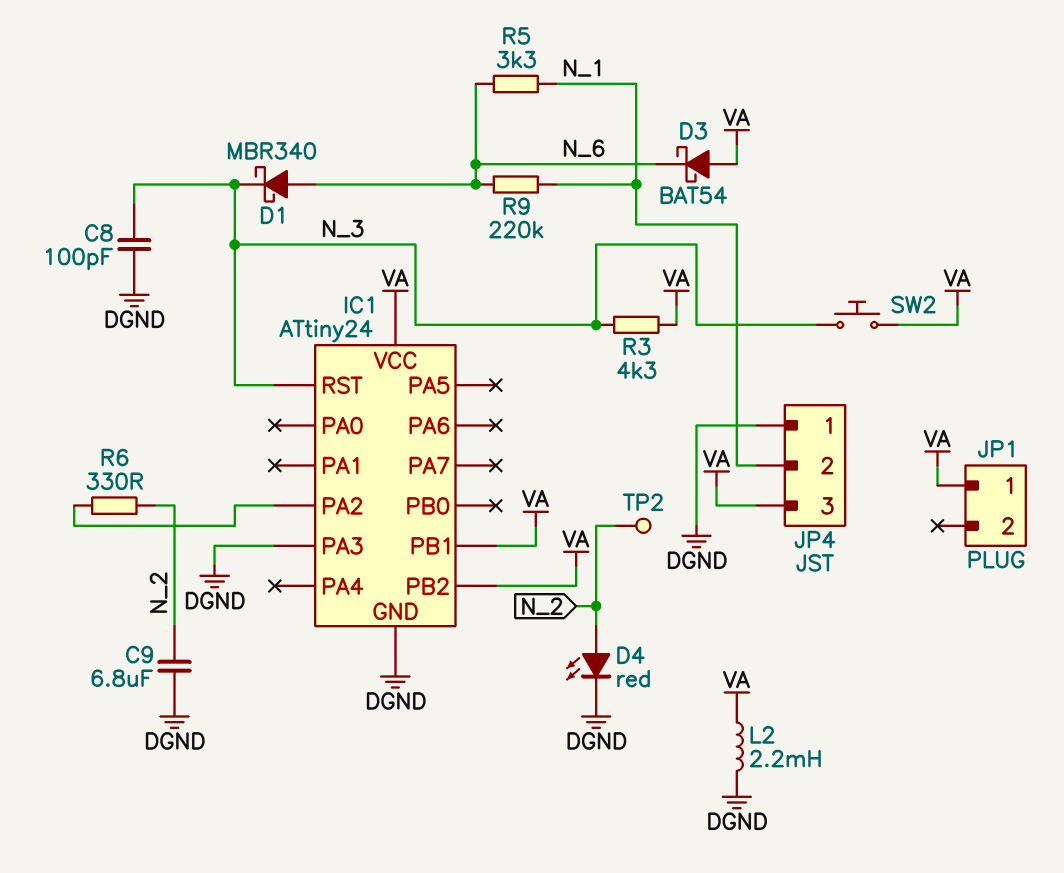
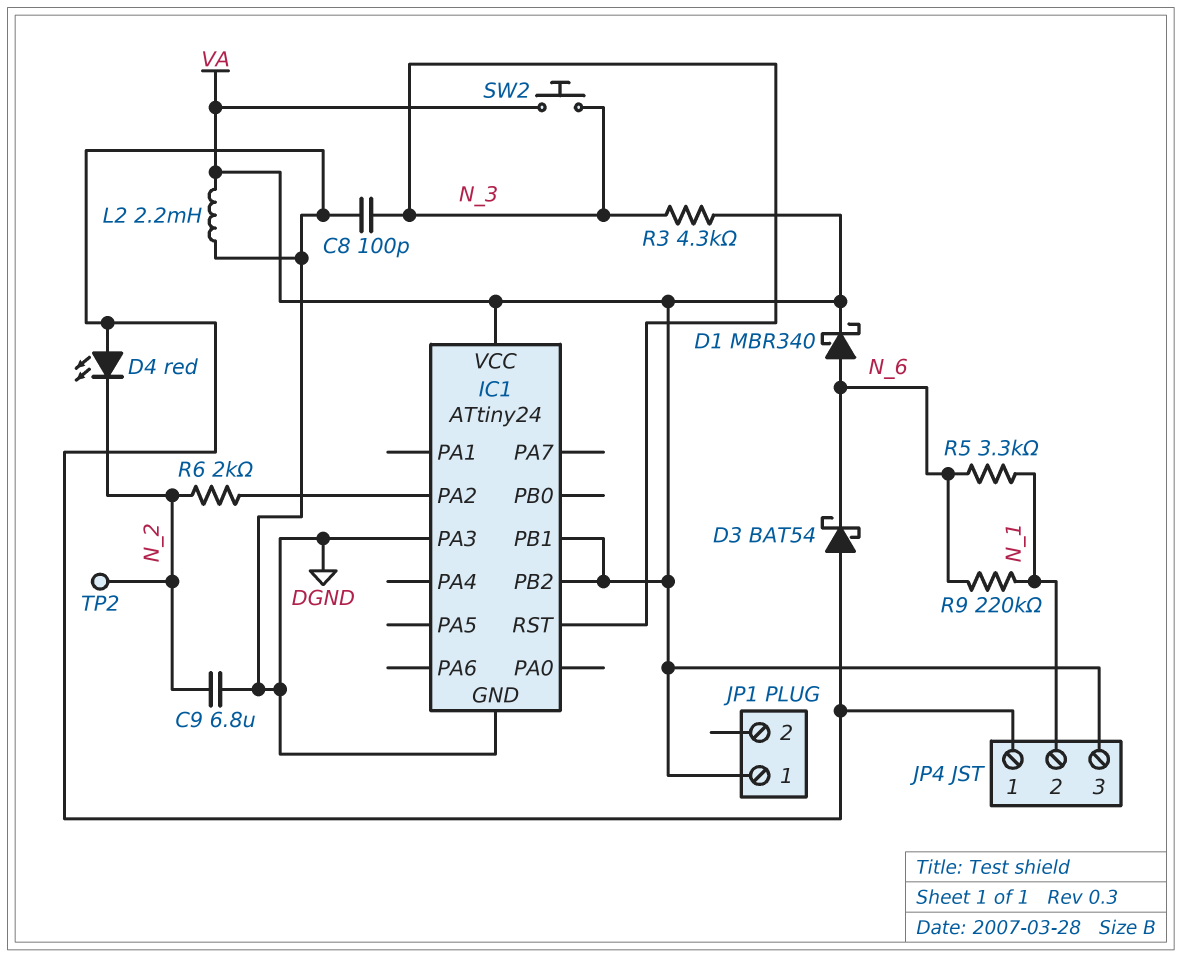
D1: schottky MBR340 (A N_6, K N_3) -> schottky MBR340 (A N_6, K VA)
D3: schottky BAT54 (A VA, K N_6) -> schottky BAT54 (A DGND, K N_6)
D4: LED red (A N_2, K DGND) -> LED red (A DGND, K N_2)
R6: 330 (IC1/PA2, N_2) -> 2k (IC1/PA2, N_2)

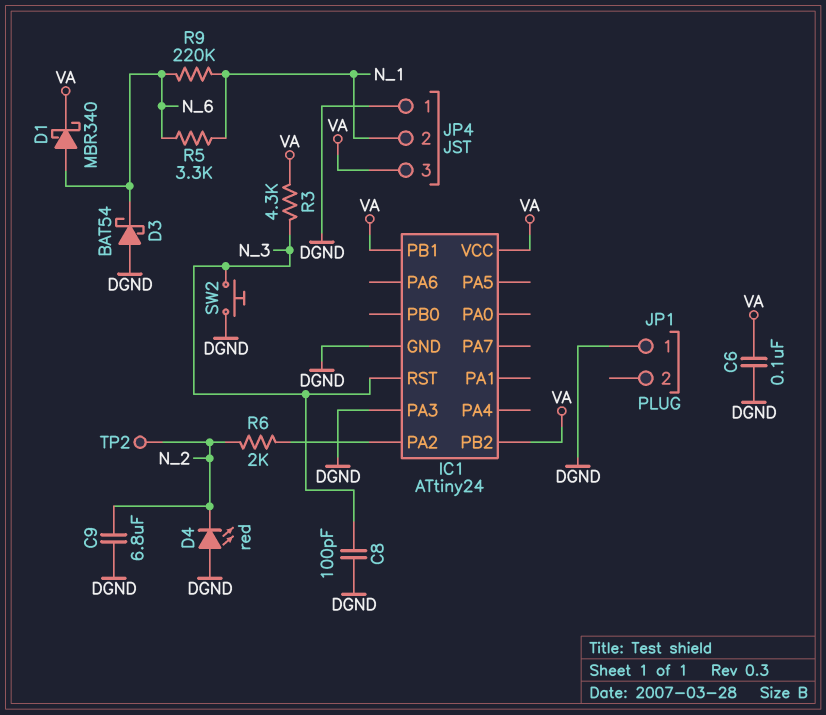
C6: none -> 100nF (DGND, VA)
JP1 pin 1: VA -> DGND
L2: 2.2mH (DGND, VA) -> none
SW2: button (N_3, VA) -> button (DGND, N_3)

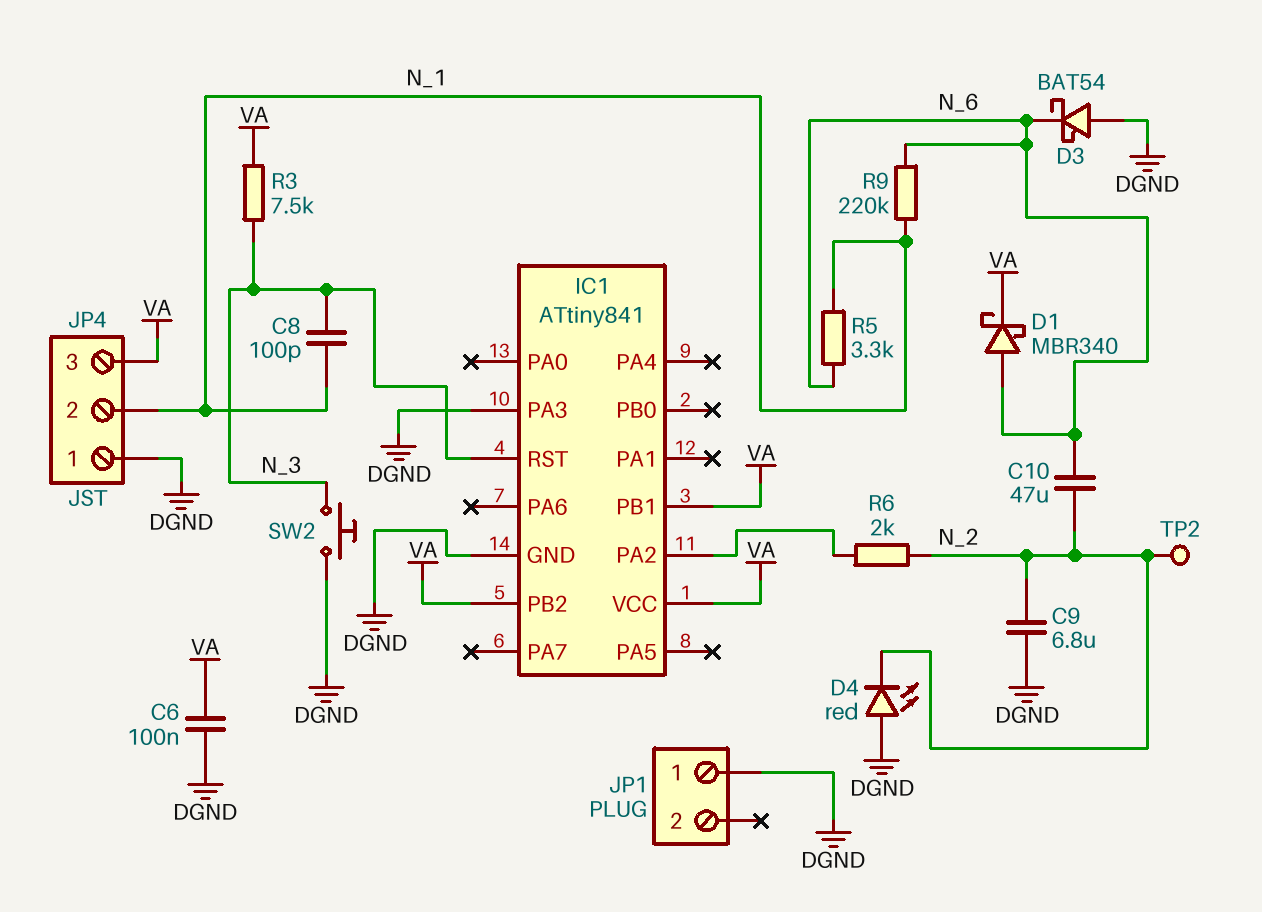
C8: 100pF (DGND, N_3) -> 100pF (N_1, N_3)
C10: none -> 47uF (N_2, N_6)
IC1: ATtiny24 -> ATtiny841
R3: 4.3k (N_3, VA) -> 7.5k (N_3, VA)

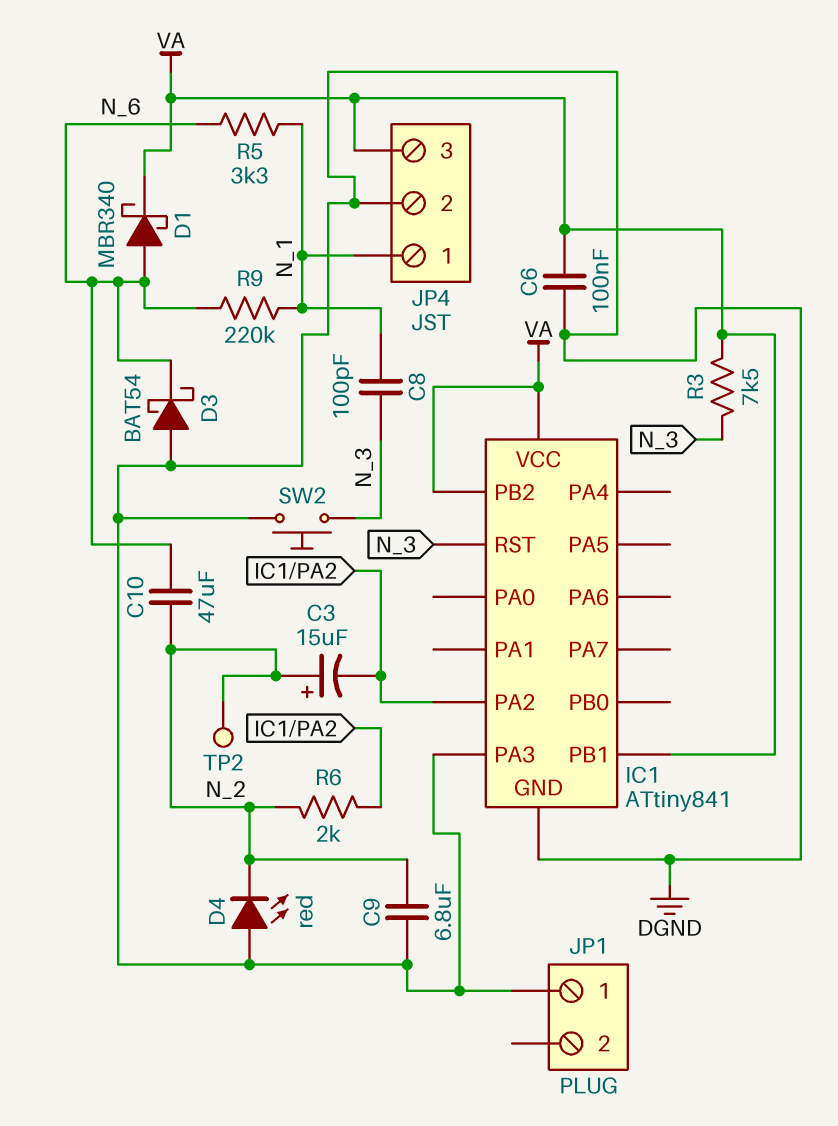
C3: none -> 15uF (plus N_2, minus IC1/PA2)
JP4 pin 1: DGND -> N_1
JP4 pin 2: N_1 -> DGND

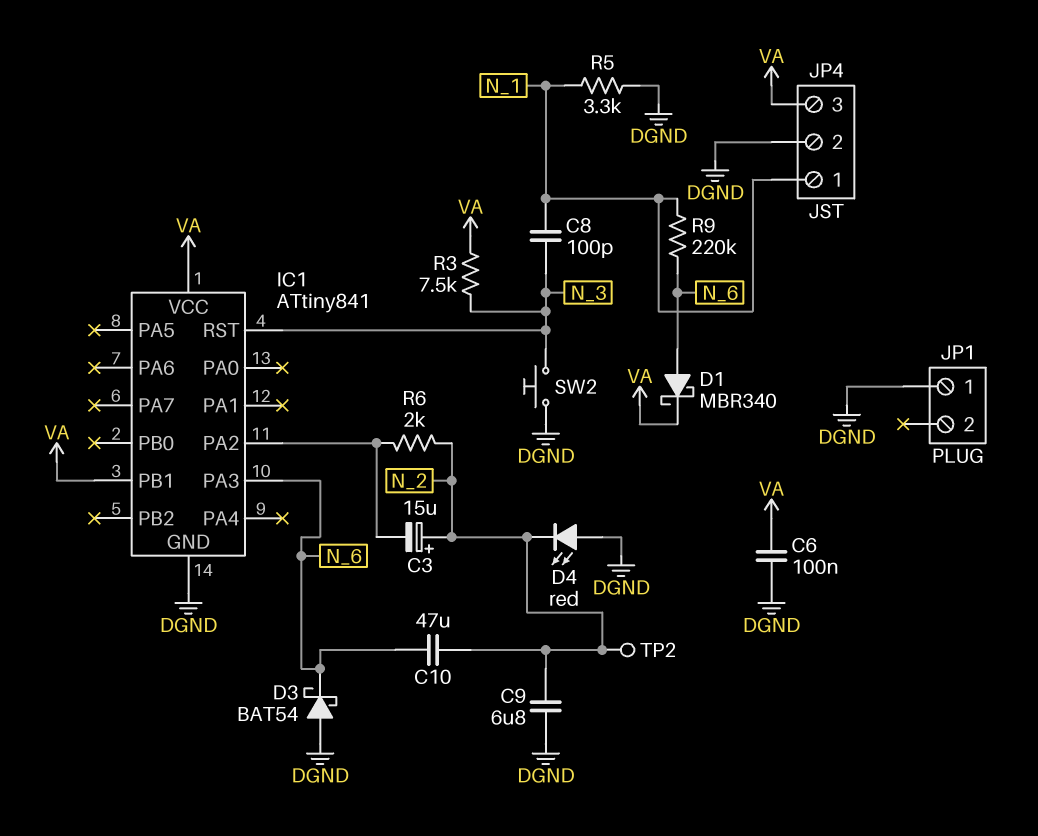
IC1 pin PA3: DGND -> N_6
IC1 pin PB2: VA -> none
R5: 3.3k (N_1, N_6) -> 3.3k (DGND, N_1)

